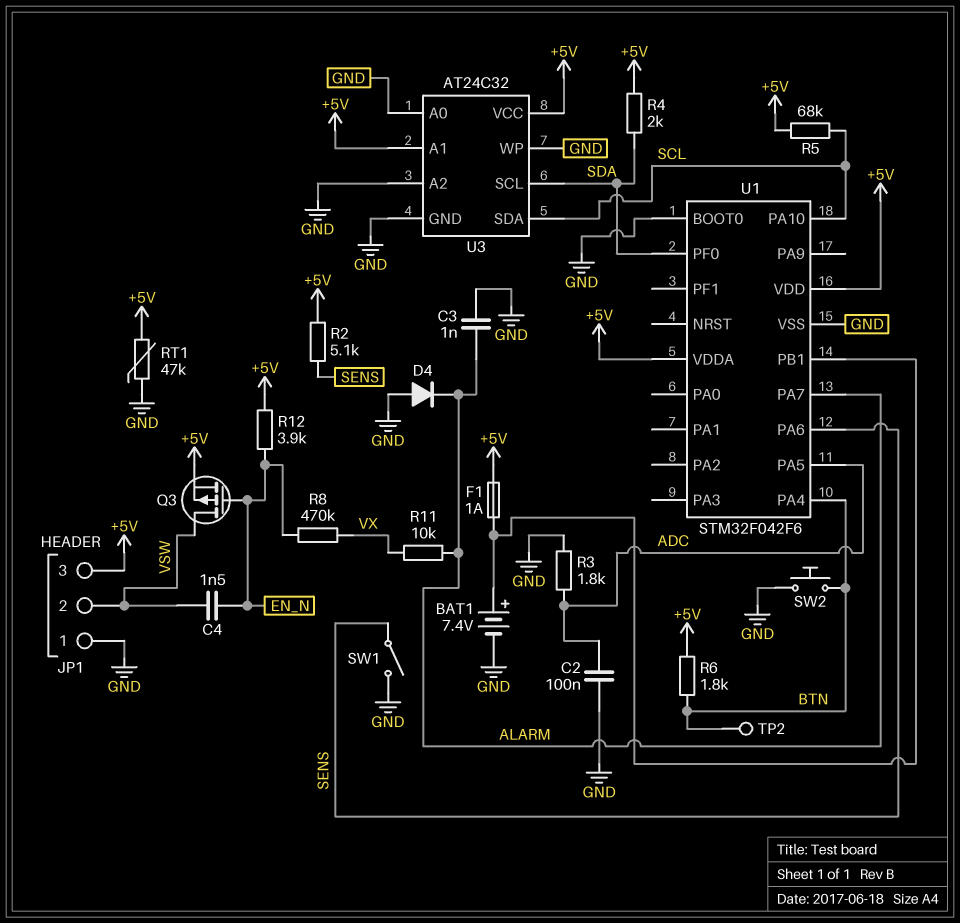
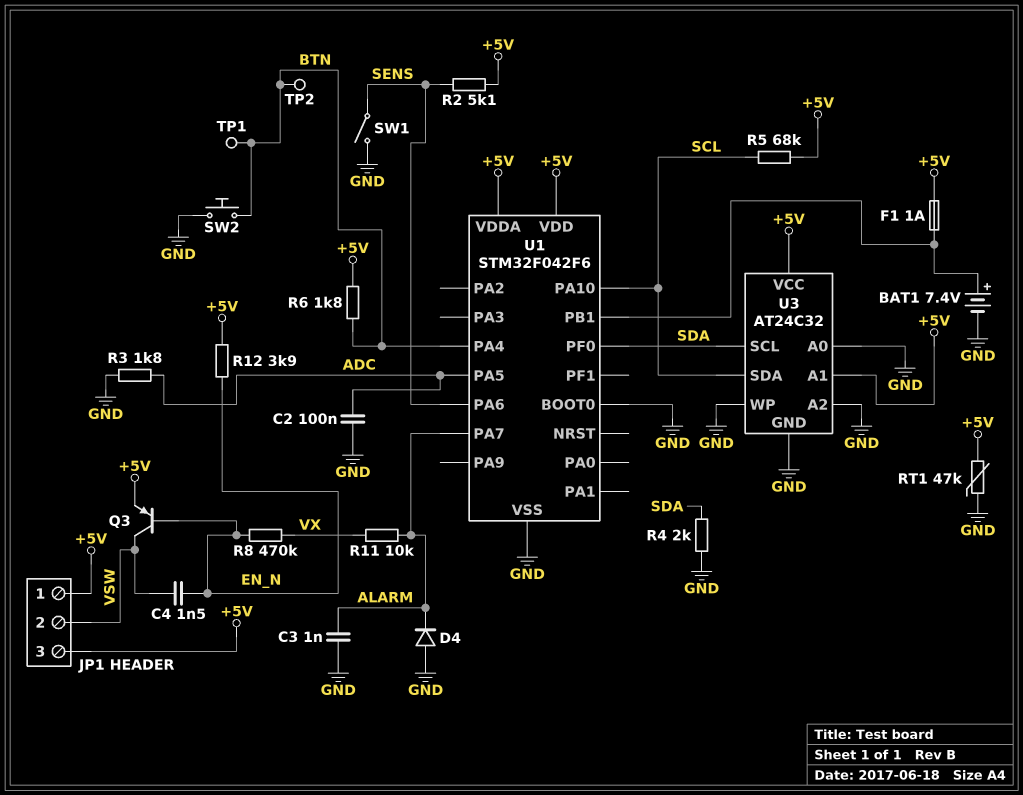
JP1 pin 1: GND -> +5V
Q3: PMOS (G EN_N, D VSW, S +5V) -> PNP (B EN_N, C VSW, E +5V)
R4: 2k (+5V, SDA) -> 2k (GND, SDA)
TP1: none -> test point (BTN)

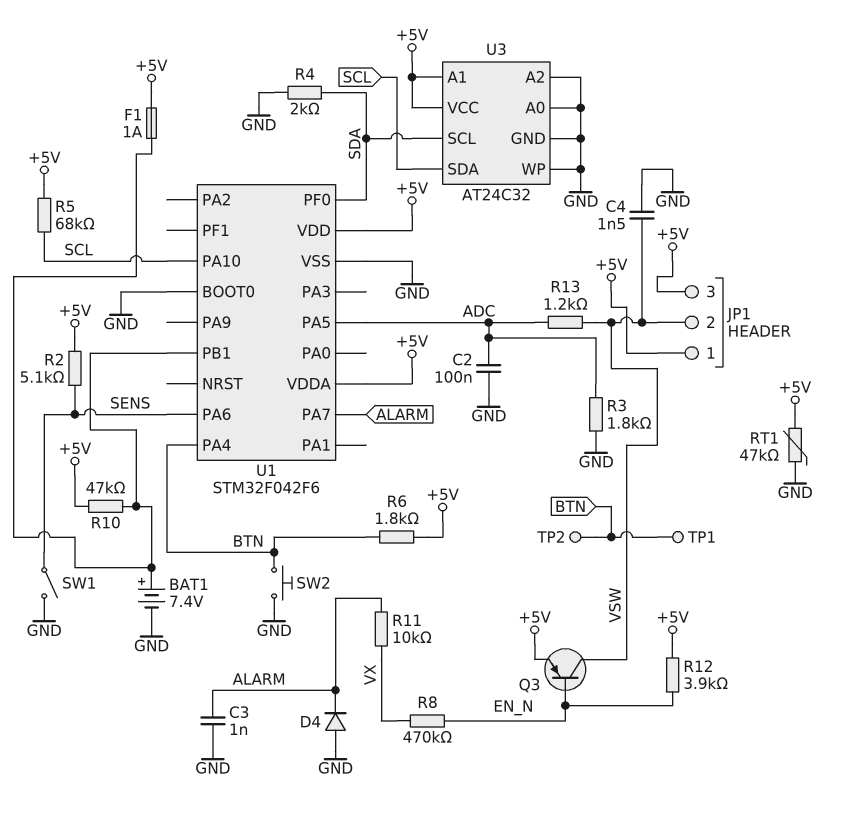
C4: 1.5nF (EN_N, VSW) -> 1.5nF (GND, VSW)
R10: none -> 47k (+5V, U1/PB1)
R13: none -> 1.2k (ADC, VSW)

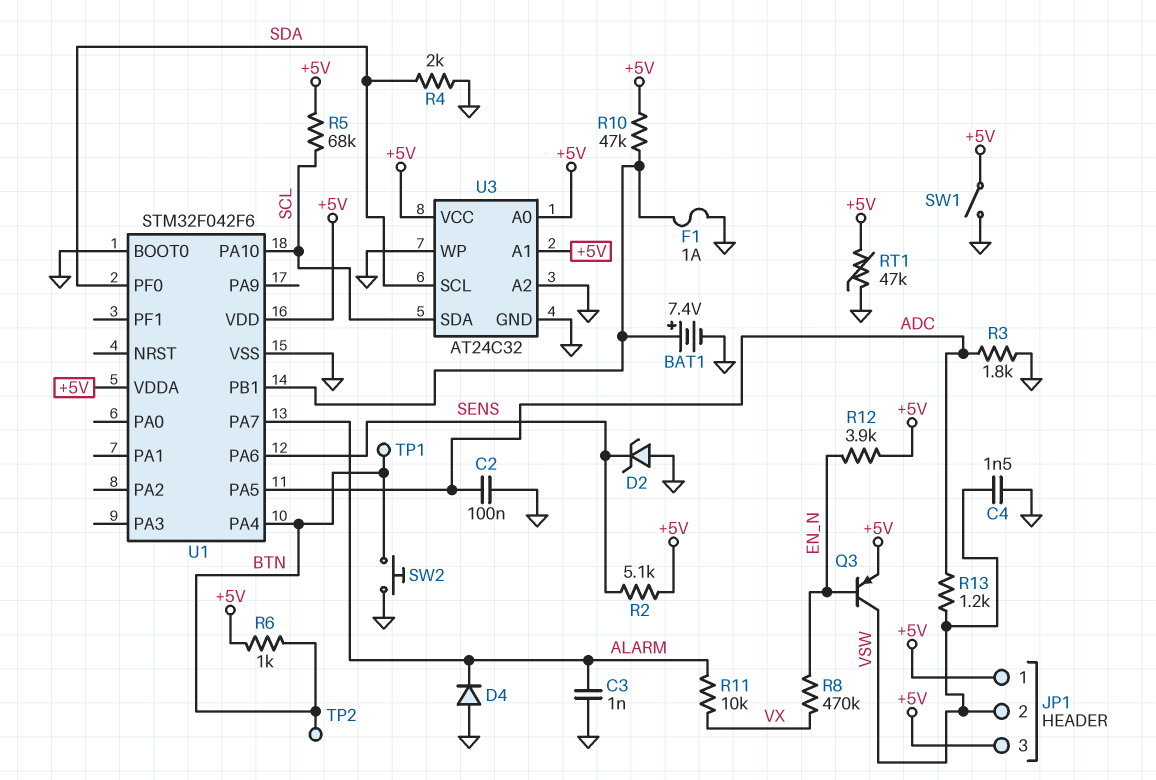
D2: none -> zener (A GND, K SENS)
F1: 1A (+5V, U1/PB1) -> 1A (GND, U1/PB1)
R6: 1.8k (+5V, BTN) -> 1k (+5V, BTN)
SW1: switch (GND, SENS) -> switch (+5V, GND)
U3 pin A0: GND -> +5V

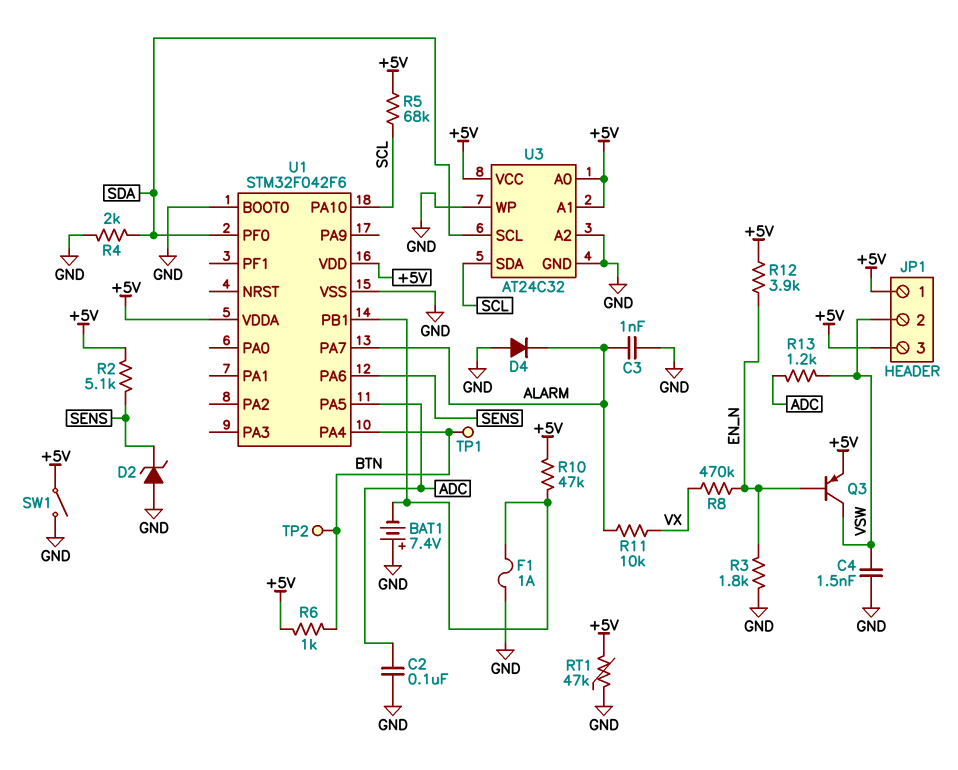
BAT1: 7.4V (plus U1/PB1, minus GND) -> 7.4V (plus GND, minus U1/PB1)
R3: 1.8k (ADC, GND) -> 1.8k (EN_N, GND)
SW2: button (BTN, GND) -> none

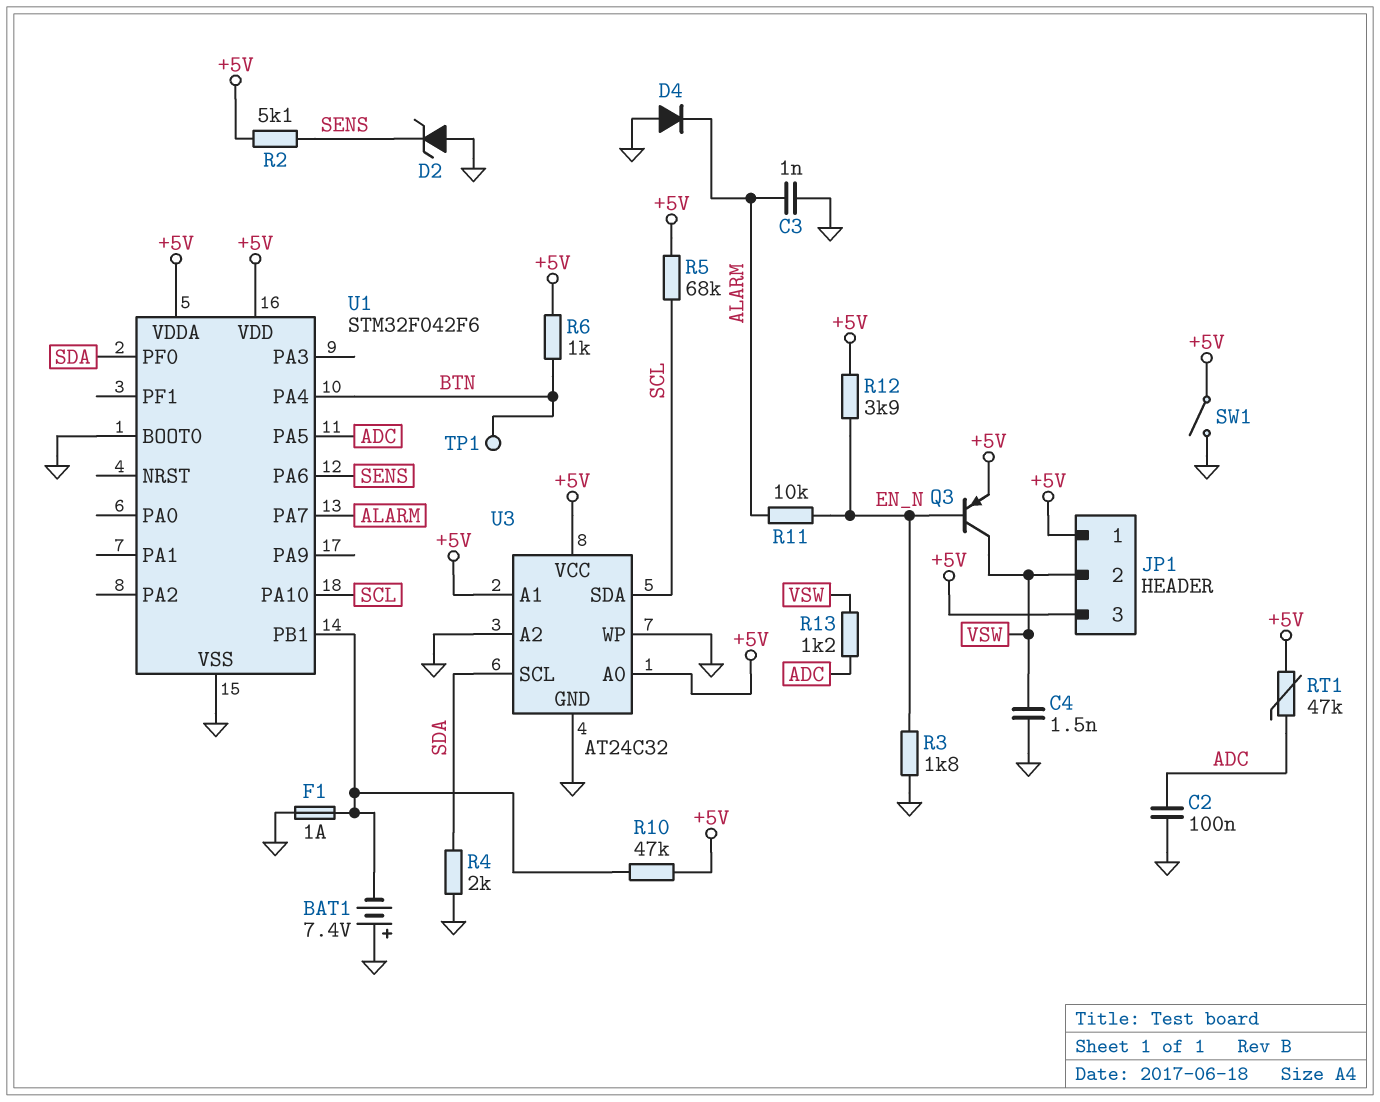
R8: 470k (EN_N, VX) -> none
R11: 10k (ALARM, VX) -> 10k (ALARM, EN_N)
RT1: 47k (+5V, GND) -> 47k (+5V, ADC)
TP2: test point (BTN) -> none

